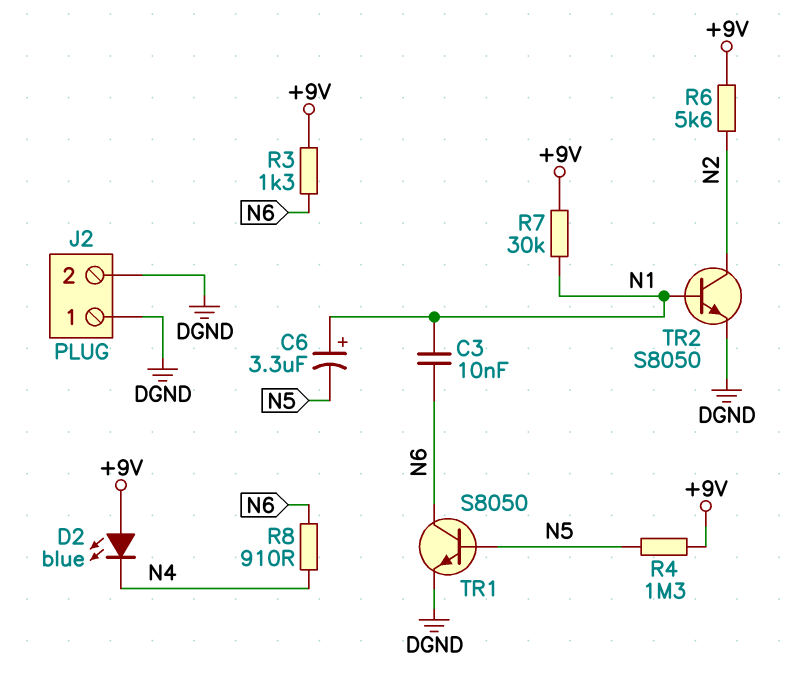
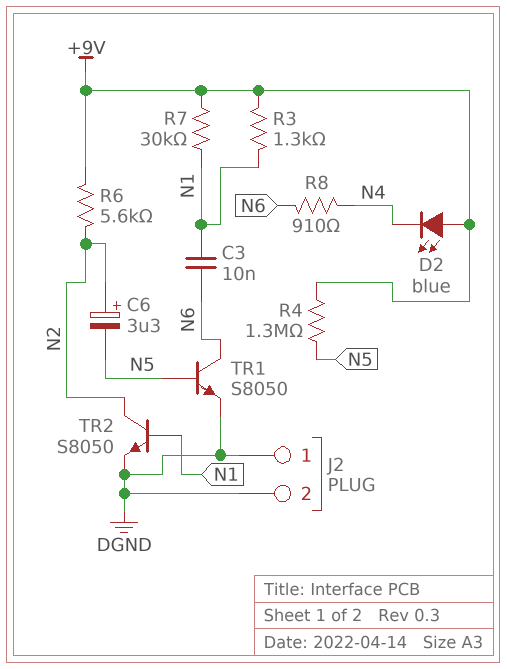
C6: 3.3uF (plus N1, minus N5) -> 3.3uF (plus N2, minus N5)
R3: 1.3k (+9V, N6) -> 1.3k (+9V, N1)

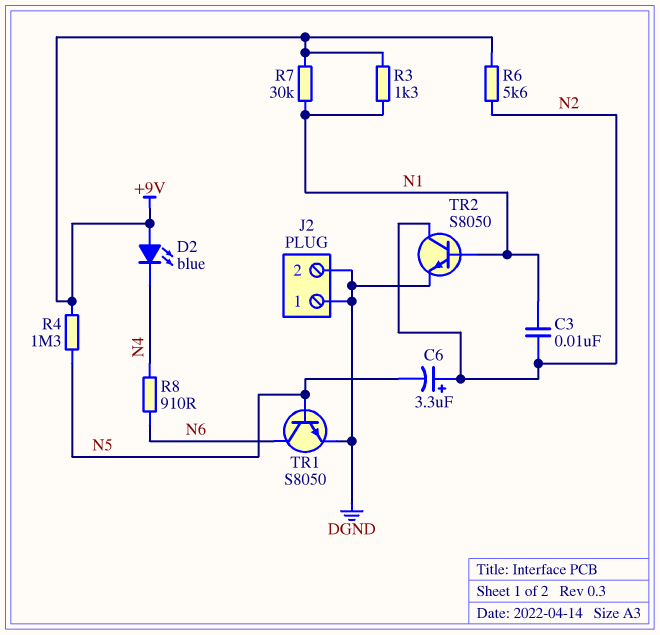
C3: 10nF (N1, N6) -> 10nF (N1, N2)

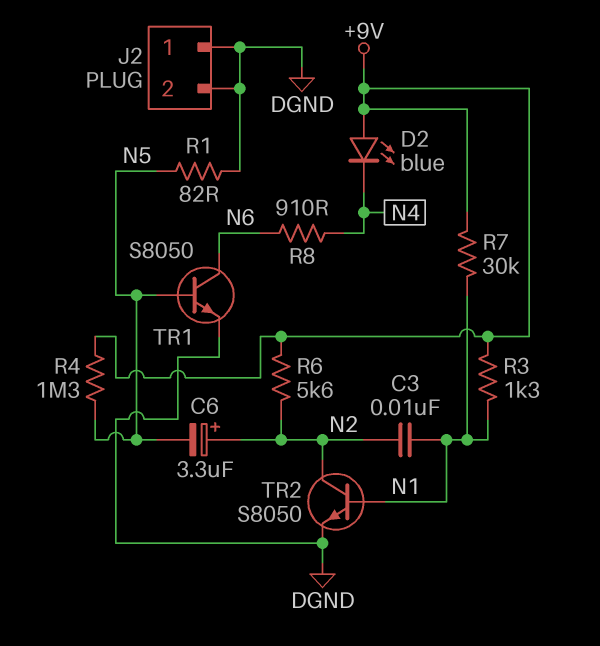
R1: none -> 82 (DGND, N5)

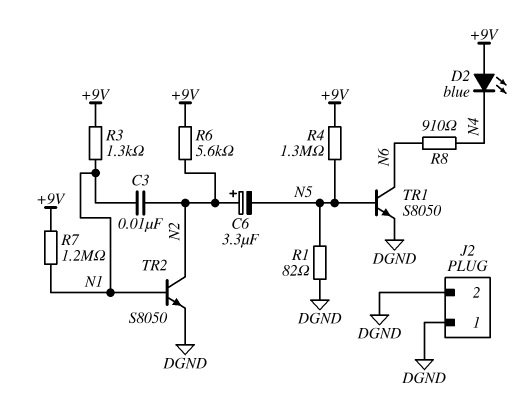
R7: 30k (+9V, N1) -> 1.2M (+9V, N1)

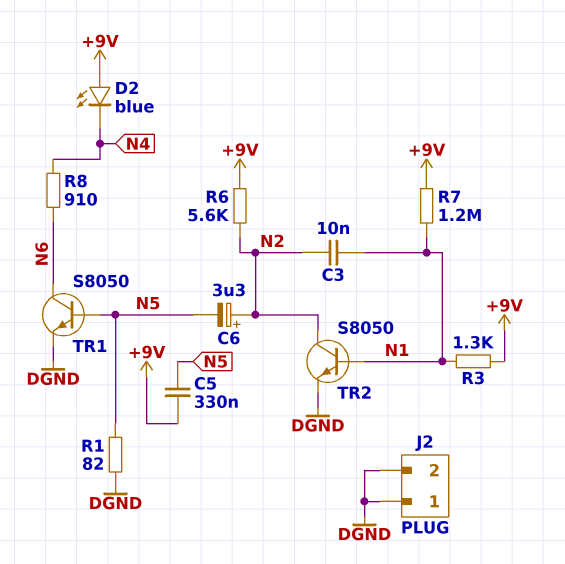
C5: none -> 330nF (+9V, N5)
R4: 1.3M (+9V, N5) -> none

